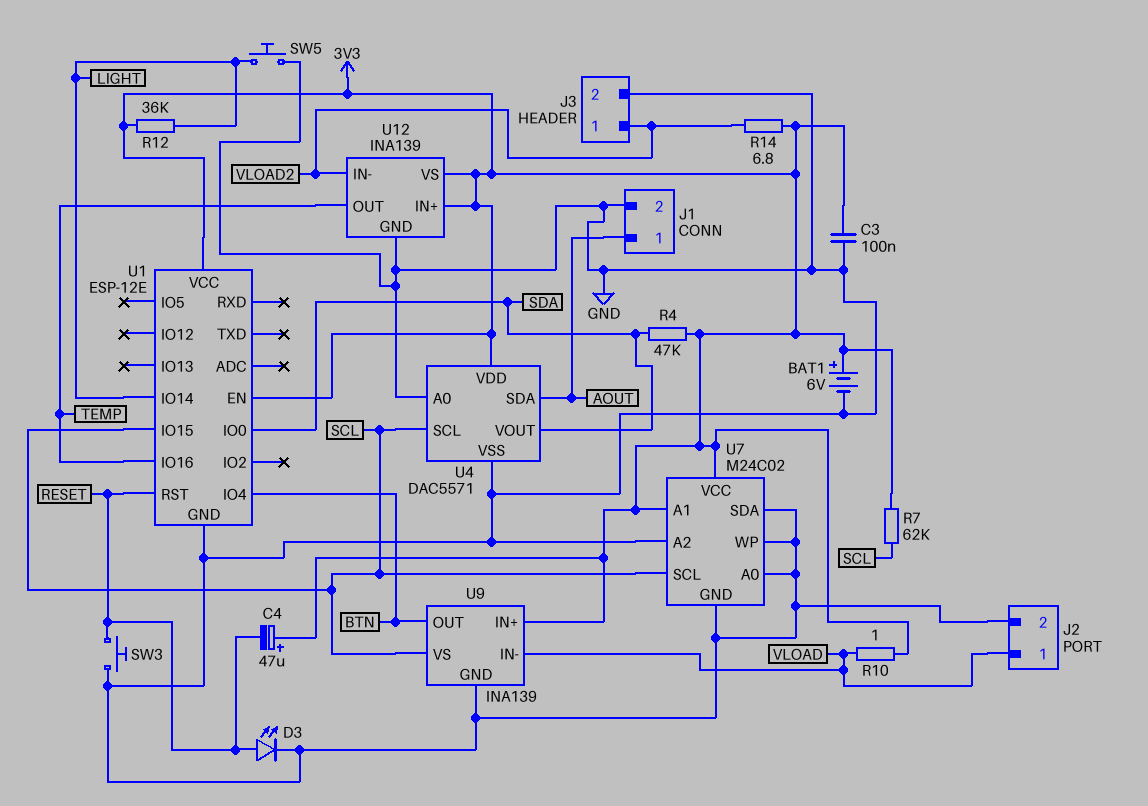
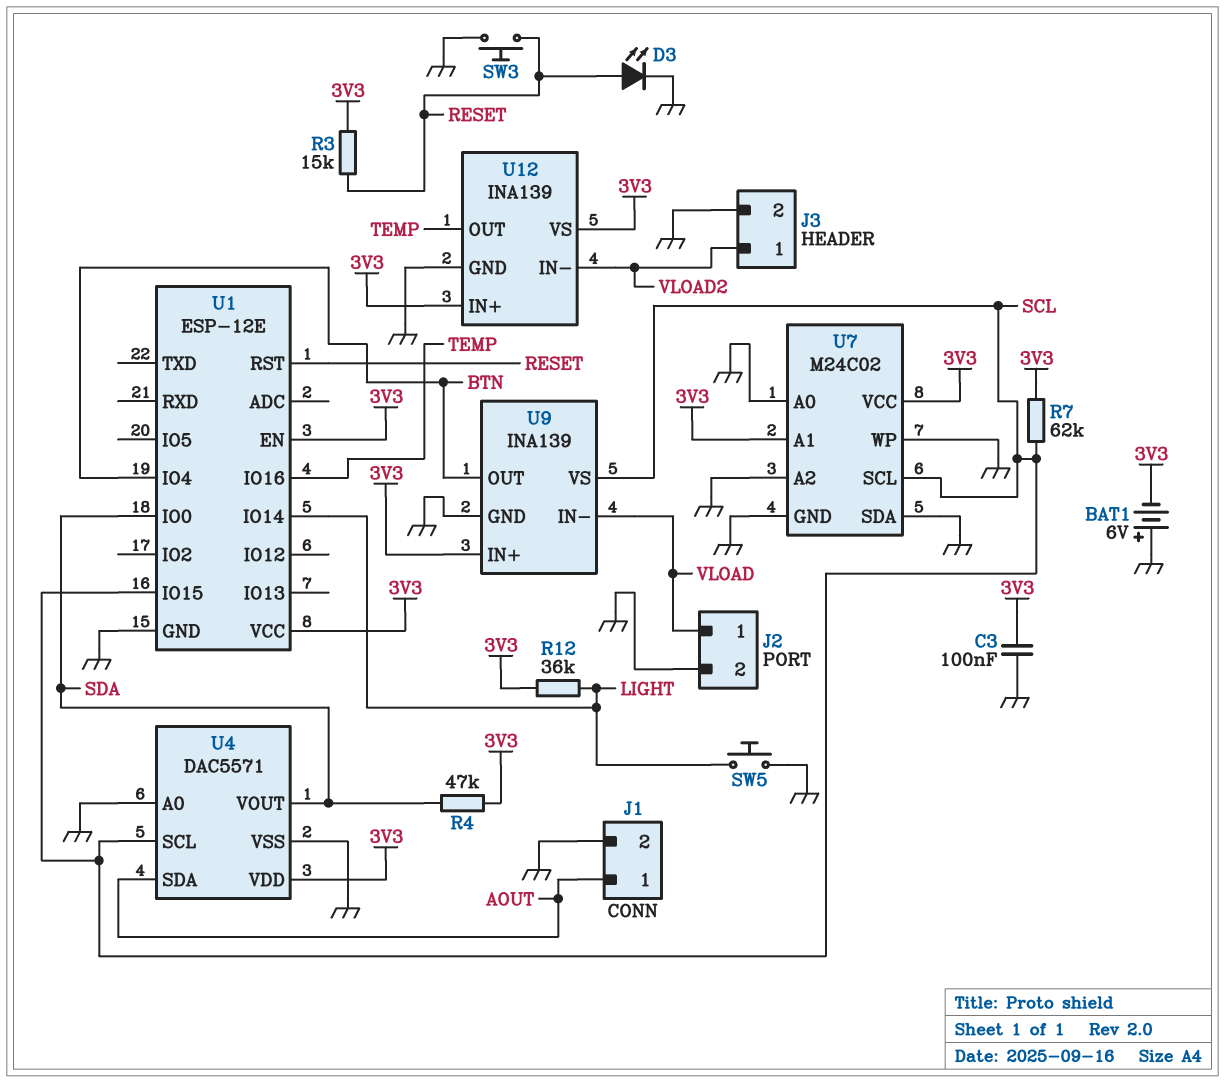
BAT1: 6V (plus 3V3, minus GND) -> 6V (plus GND, minus 3V3)
C4: 47uF (plus 3V3, minus RESET) -> none
R3: none -> 15k (3V3, RESET)
R10: 1 (3V3, VLOAD) -> none
R14: 6.8 (3V3, VLOAD2) -> none

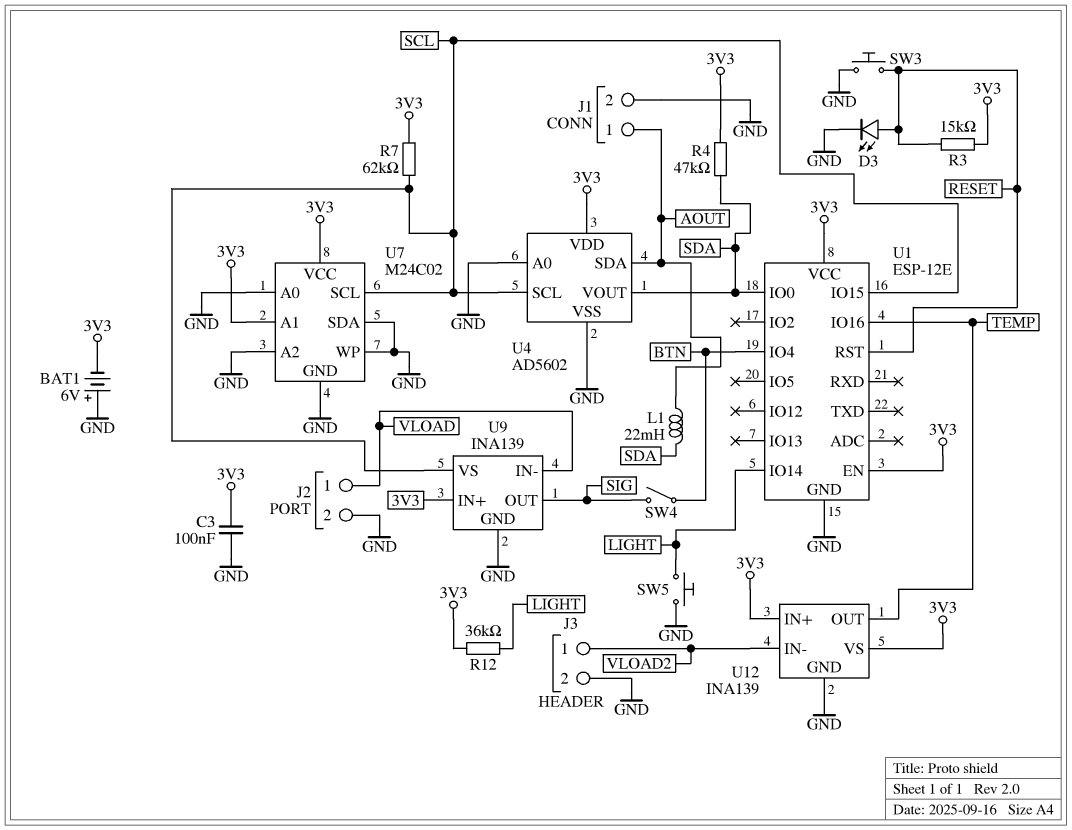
L1: none -> 22mH (AOUT, SDA)
SW4: none -> switch (BTN, SIG)
U4: DAC5571 -> AD5602
U9 pin OUT: BTN -> SIG

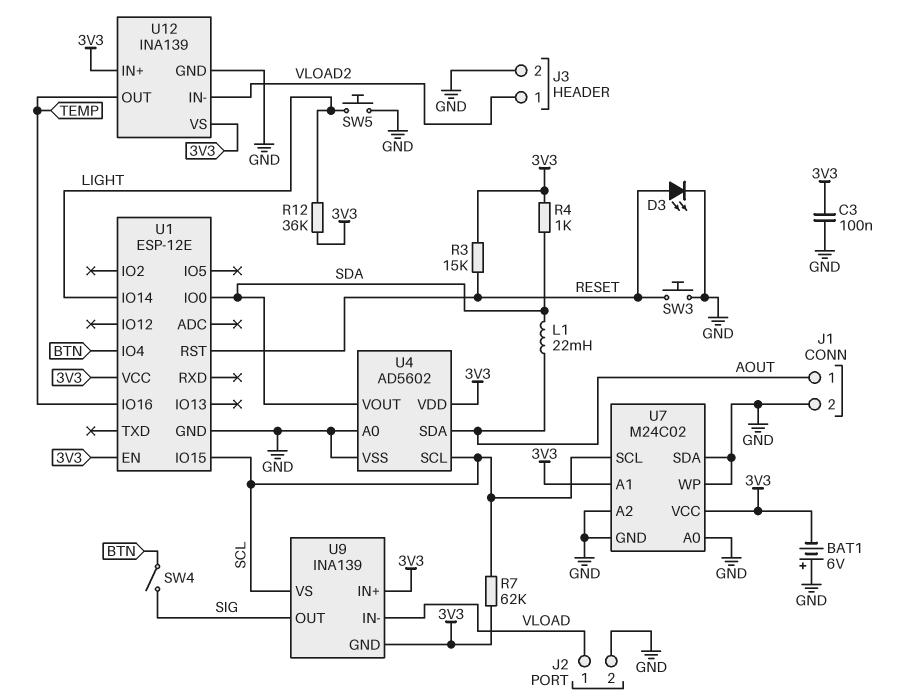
R4: 47k (3V3, SDA) -> 1k (3V3, SDA)
U9 pin GND: GND -> 3V3

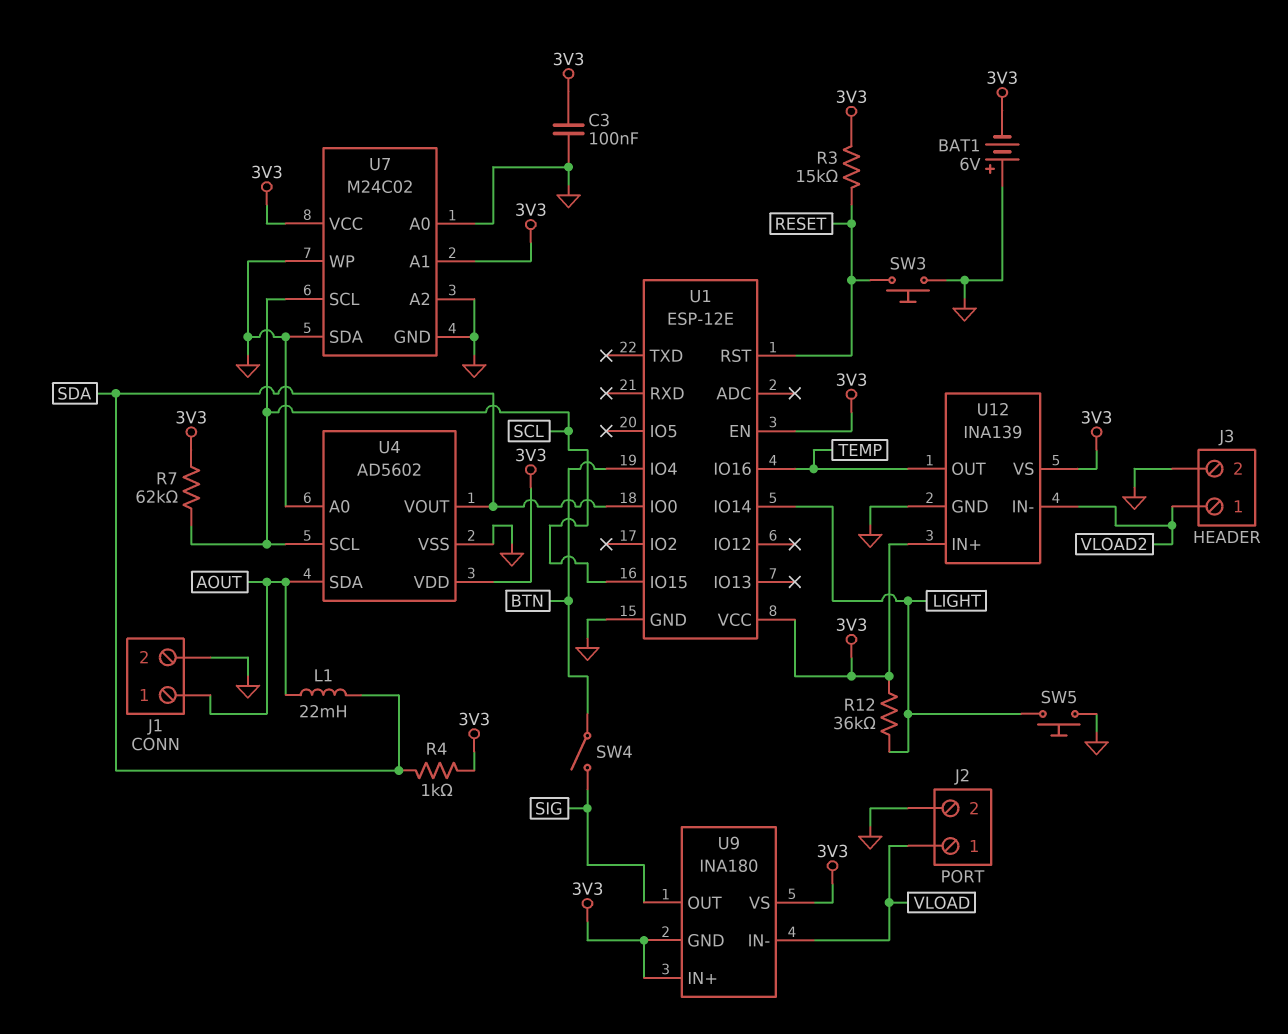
D3: LED (A RESET, K GND) -> none
U9: INA139 -> INA180
U9 pin VS: SCL -> 3V3

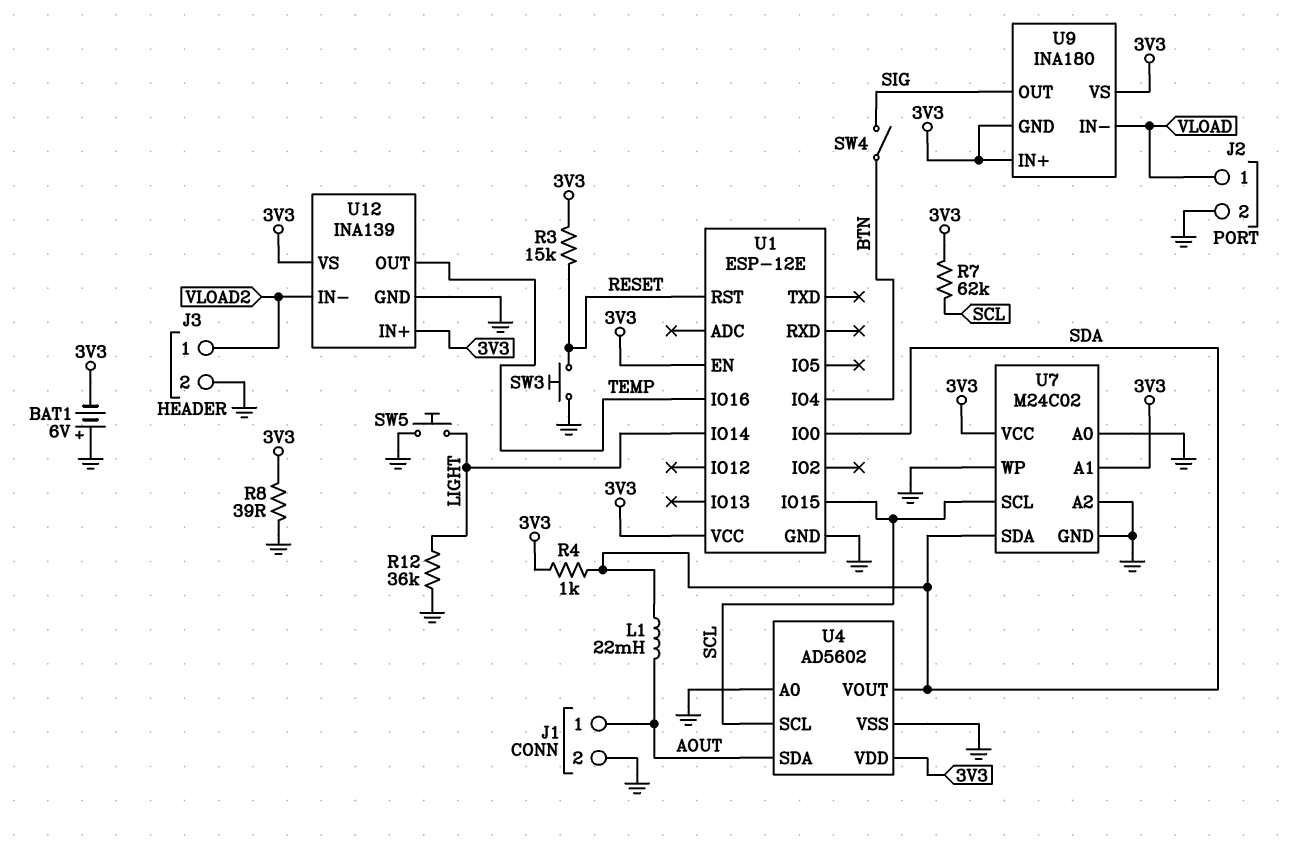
C3: 100nF (3V3, GND) -> none
R8: none -> 39 (3V3, GND)
R12: 36k (3V3, LIGHT) -> 36k (GND, LIGHT)
U7 pin SDA: GND -> SDA

